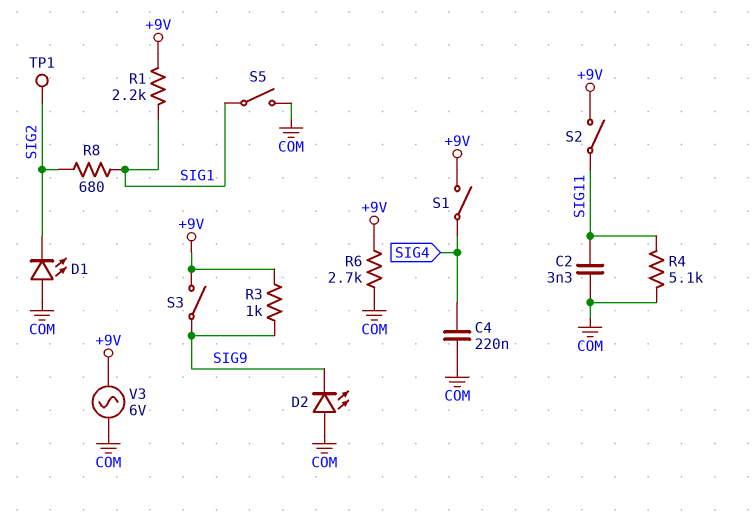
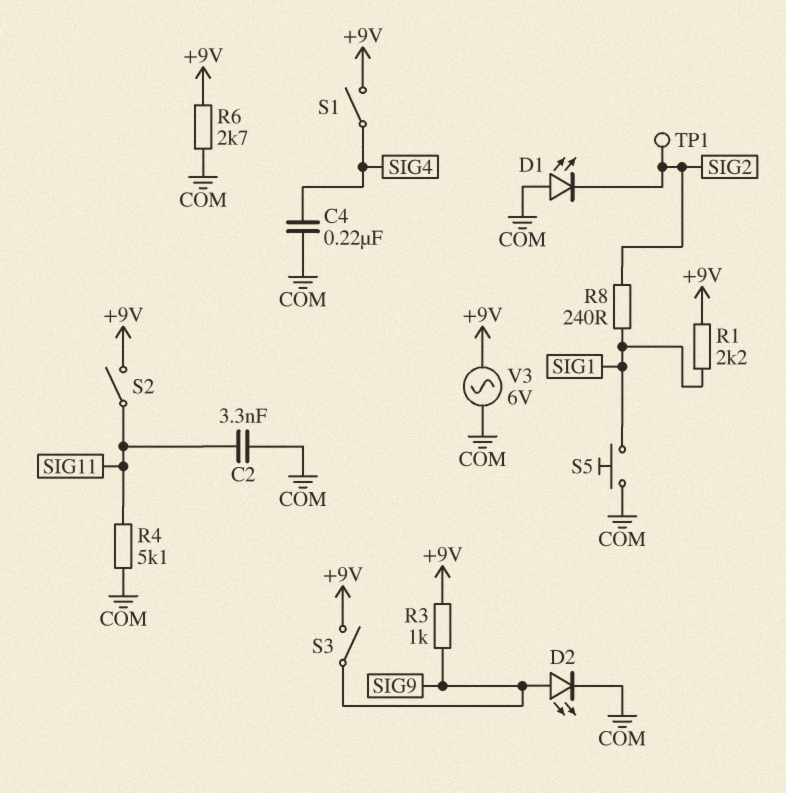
D2: LED (A COM, K SIG9) -> LED (A SIG9, K COM)
R8: 680 (SIG1, SIG2) -> 240 (SIG1, SIG2)
S5: switch (COM, SIG1) -> button (COM, SIG1)

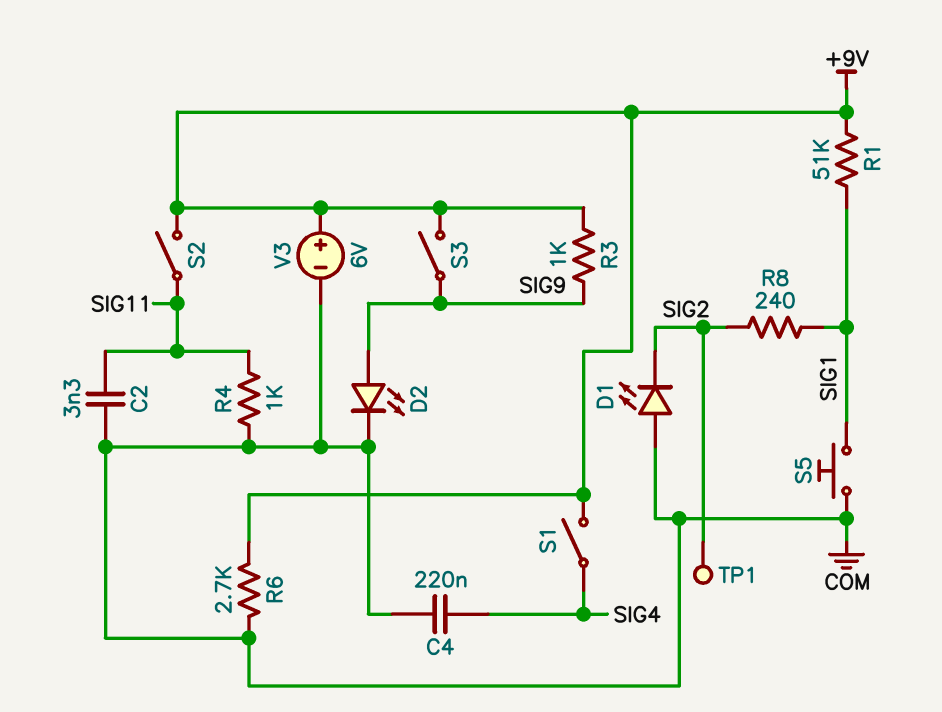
R1: 2.2k (+9V, SIG1) -> 51k (+9V, SIG1)
R4: 5.1k (COM, SIG11) -> 1k (COM, SIG11)
V3: AC 6V (+9V, COM) -> 6V (plus +9V, minus COM)

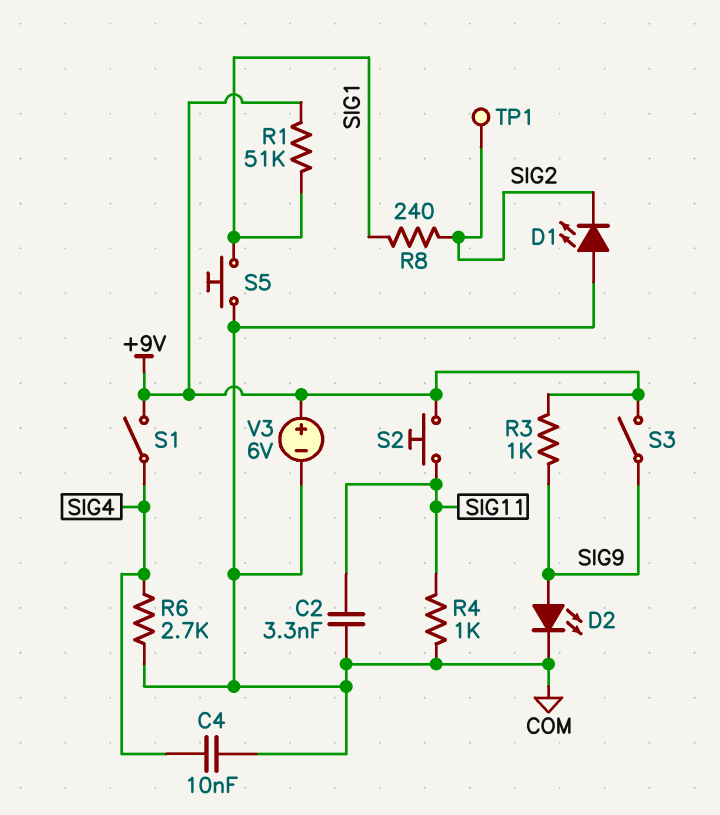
C4: 220nF (COM, SIG4) -> 10nF (COM, SIG4)
R6: 2.7k (+9V, COM) -> 2.7k (COM, SIG4)
S2: switch (+9V, SIG11) -> button (+9V, SIG11)

